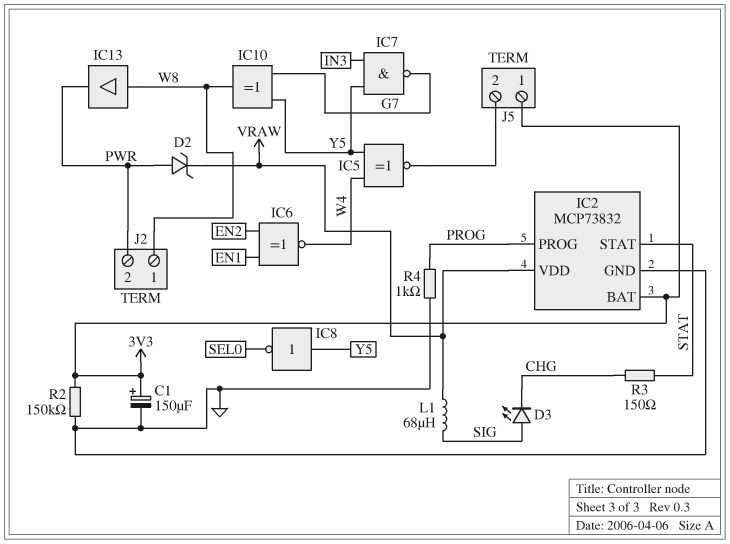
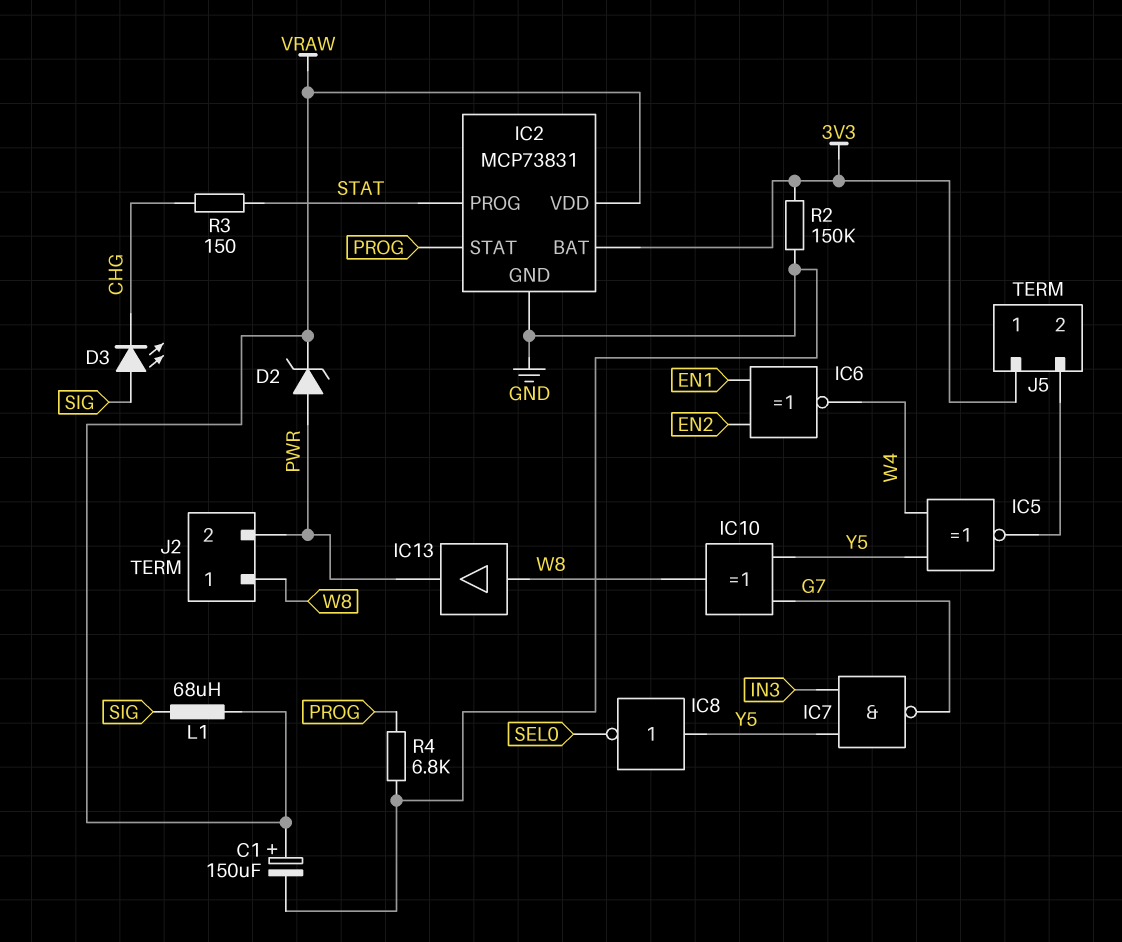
C1: 150uF (plus 3V3, minus GND) -> 150uF (plus VRAW, minus GND)
IC2: MCP73832 -> MCP73831
IC2 pin PROG: PROG -> STAT
IC2 pin STAT: STAT -> PROG
R4: 1k (GND, PROG) -> 6.8k (GND, PROG)

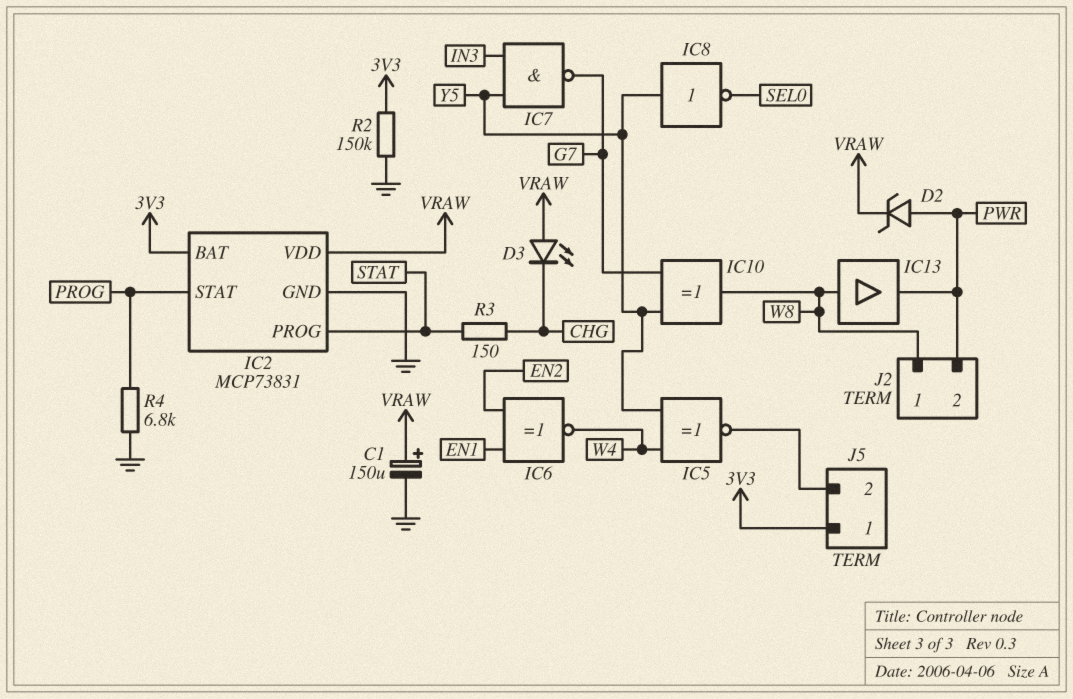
D3: LED (A SIG, K CHG) -> LED (A VRAW, K CHG)
L1: 68uH (SIG, VRAW) -> none

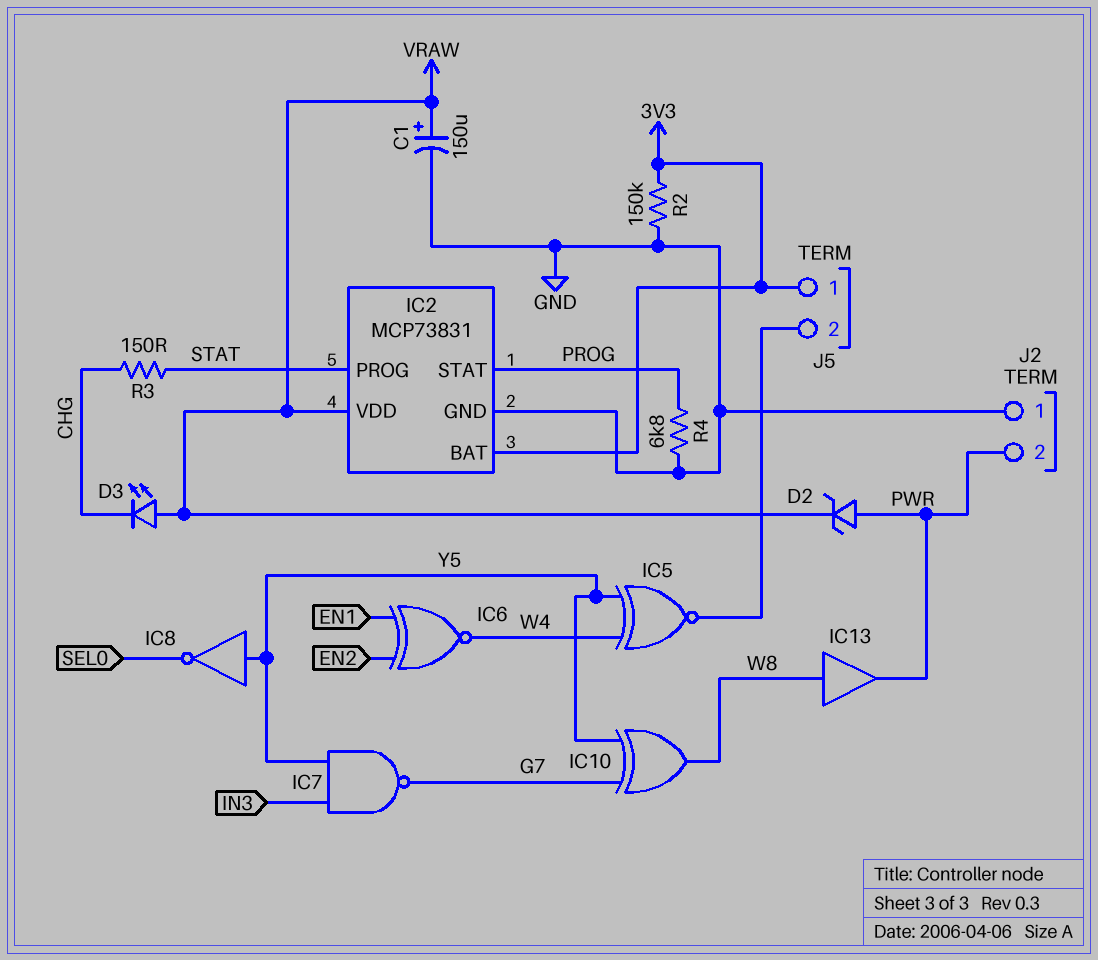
J2 pin 1: W8 -> GND

